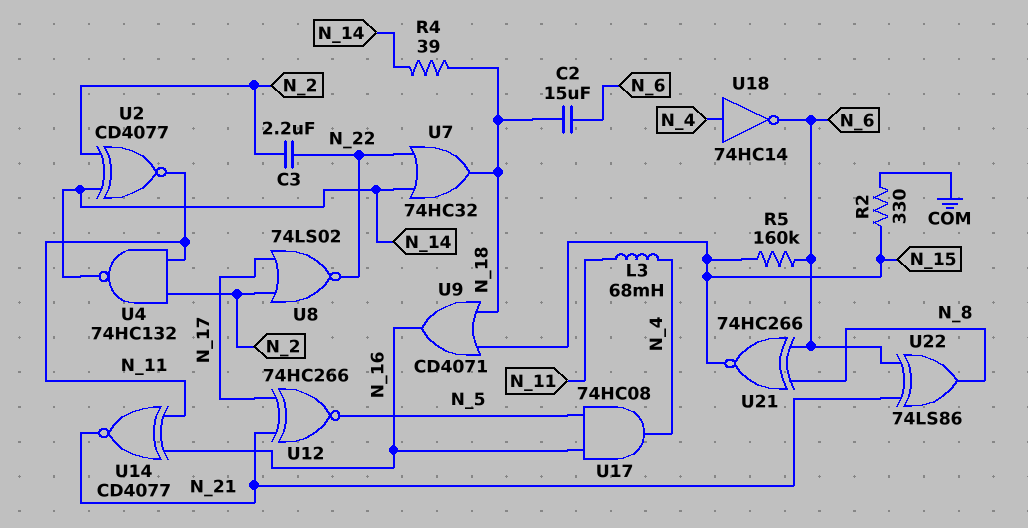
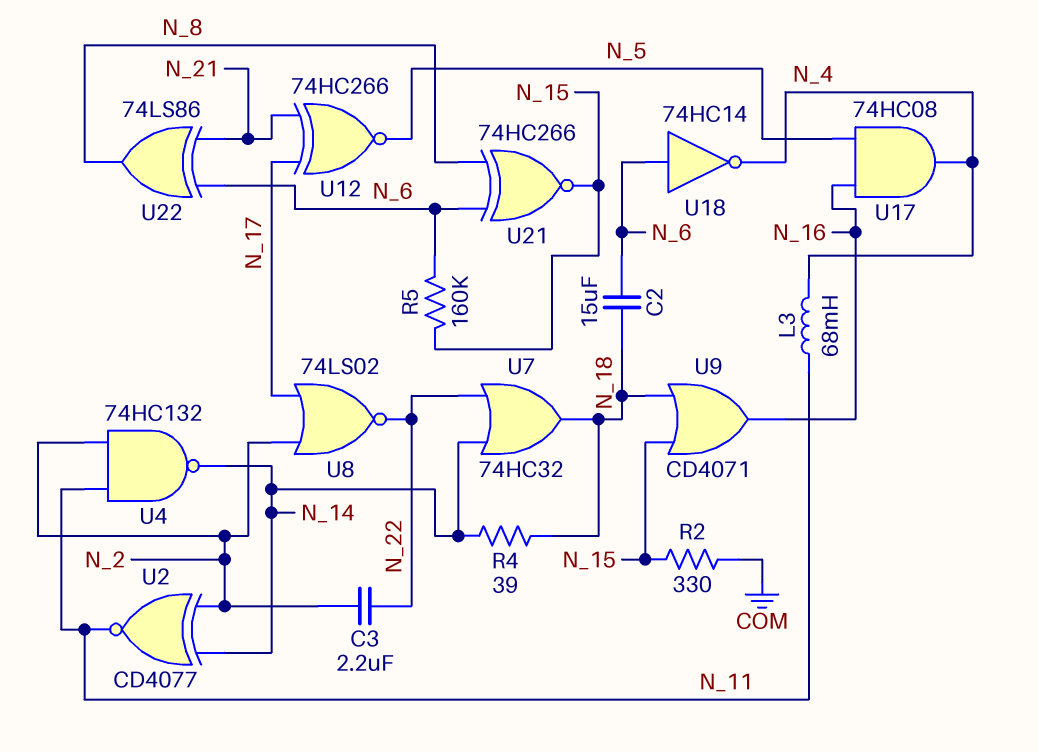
U14: XNOR CD4077 (in N_11, in N_16, out N_21) -> none
U18: NOT 74HC14 (in N_4, out N_6) -> NOT 74HC14 (in N_6, out N_4)

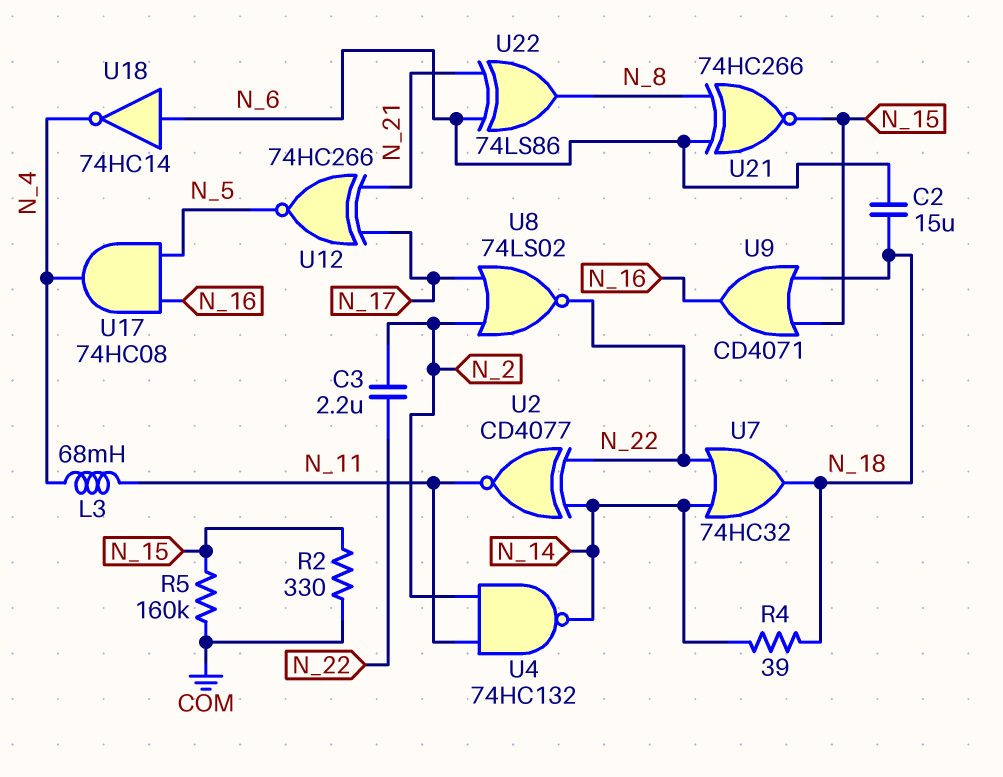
R5: 160k (N_6, N_15) -> 160k (COM, N_15)
U2: XNOR CD4077 (in N_2, in N_14, out N_11) -> XNOR CD4077 (in N_14, in N_22, out N_11)

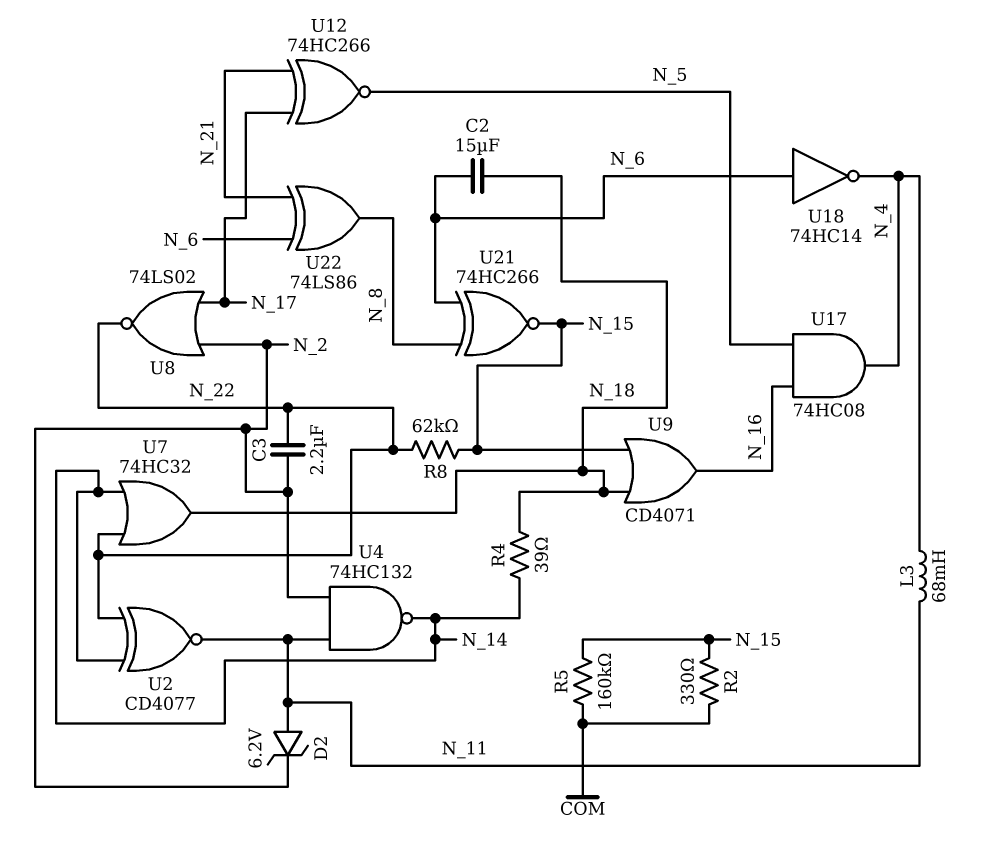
D2: none -> zener 6.2V (A N_11, K N_2)
R8: none -> 62k (N_15, N_22)

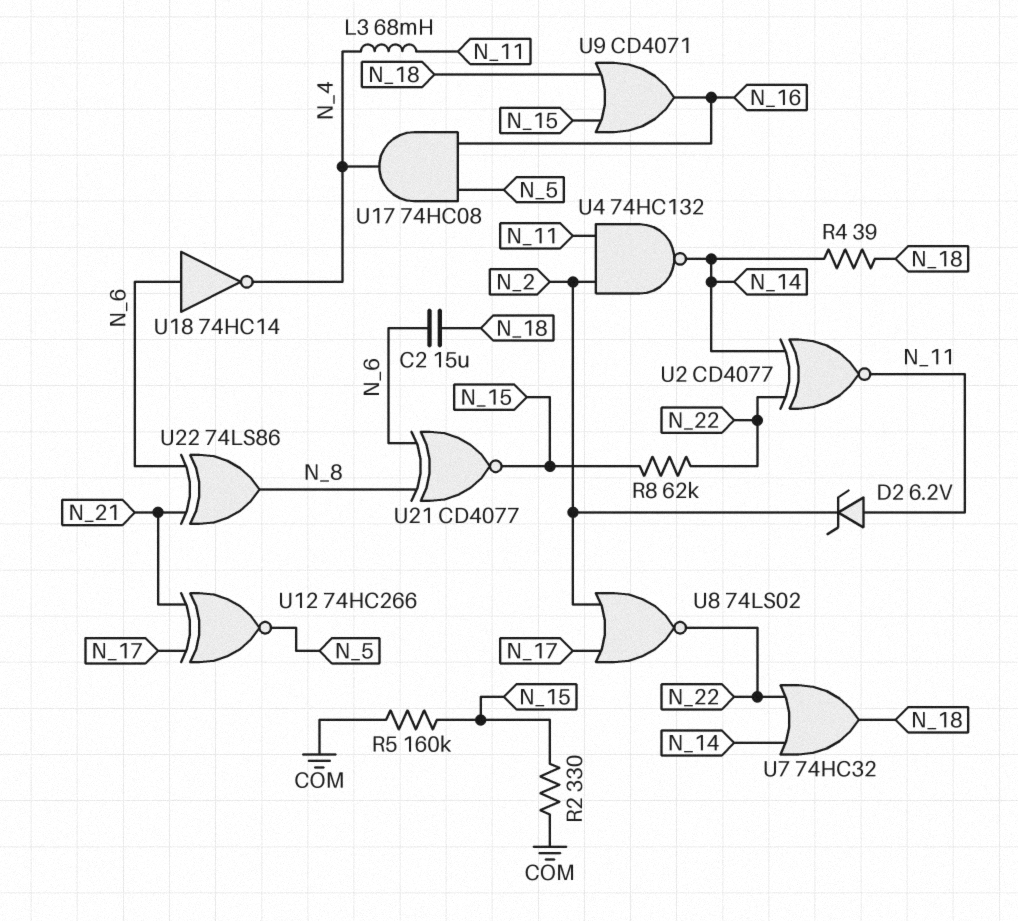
C3: 2.2uF (N_2, N_22) -> none
U21: XNOR 74HC266 (in N_6, in N_8, out N_15) -> XNOR CD4077 (in N_6, in N_8, out N_15)

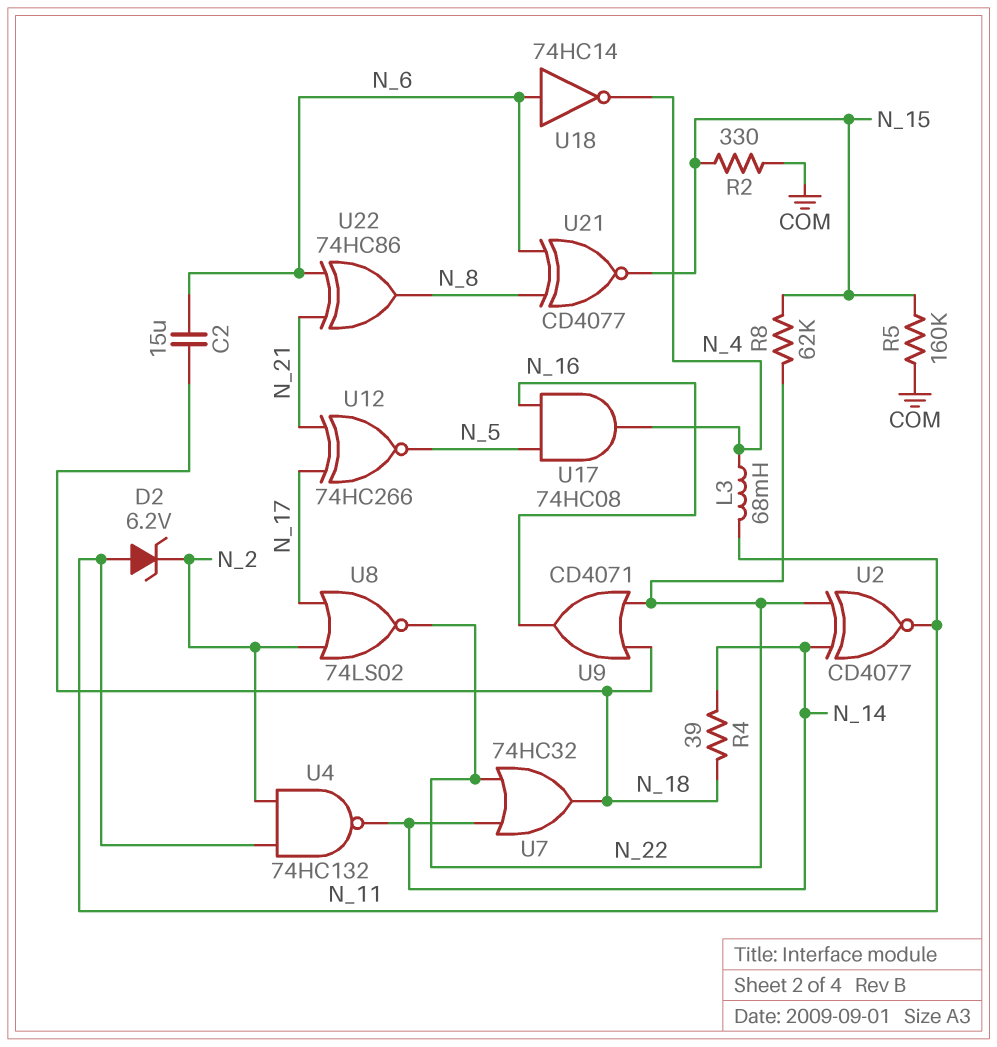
U9: OR CD4071 (in N_15, in N_18, out N_16) -> OR CD4071 (in N_18, in N_22, out N_16)
U22: XOR 74LS86 (in N_6, in N_21, out N_8) -> XOR 74HC86 (in N_6, in N_21, out N_8)

